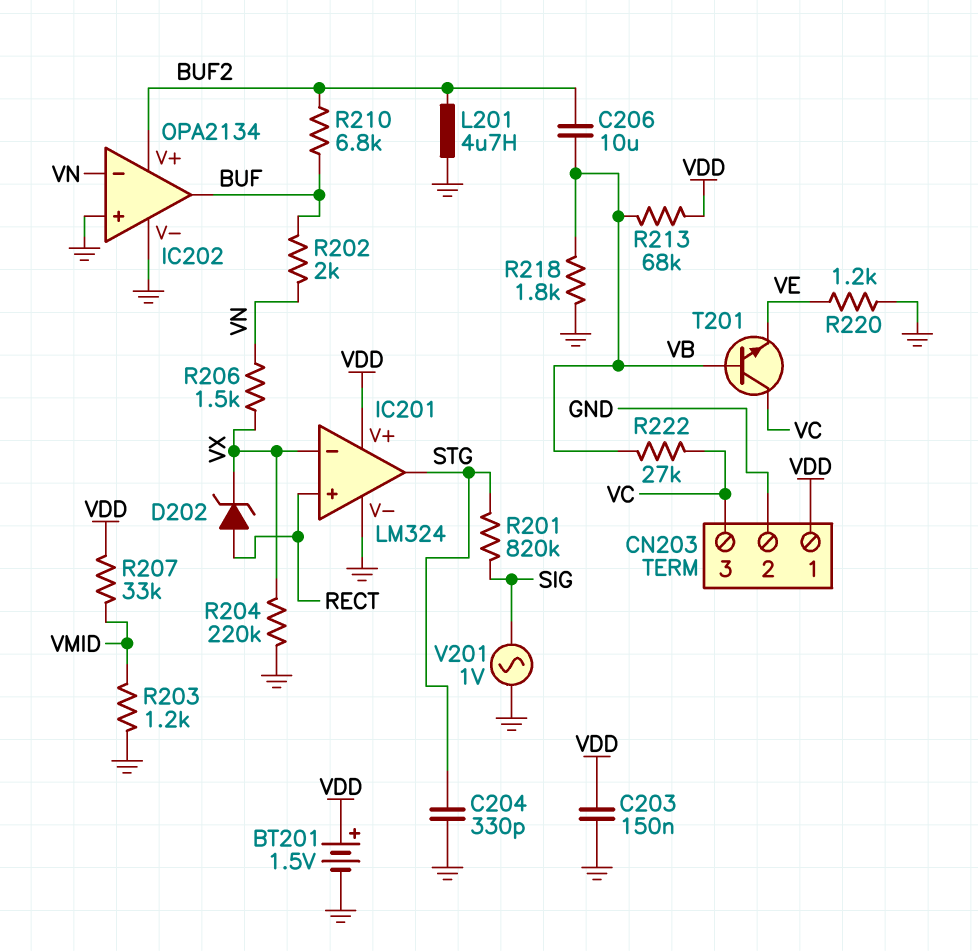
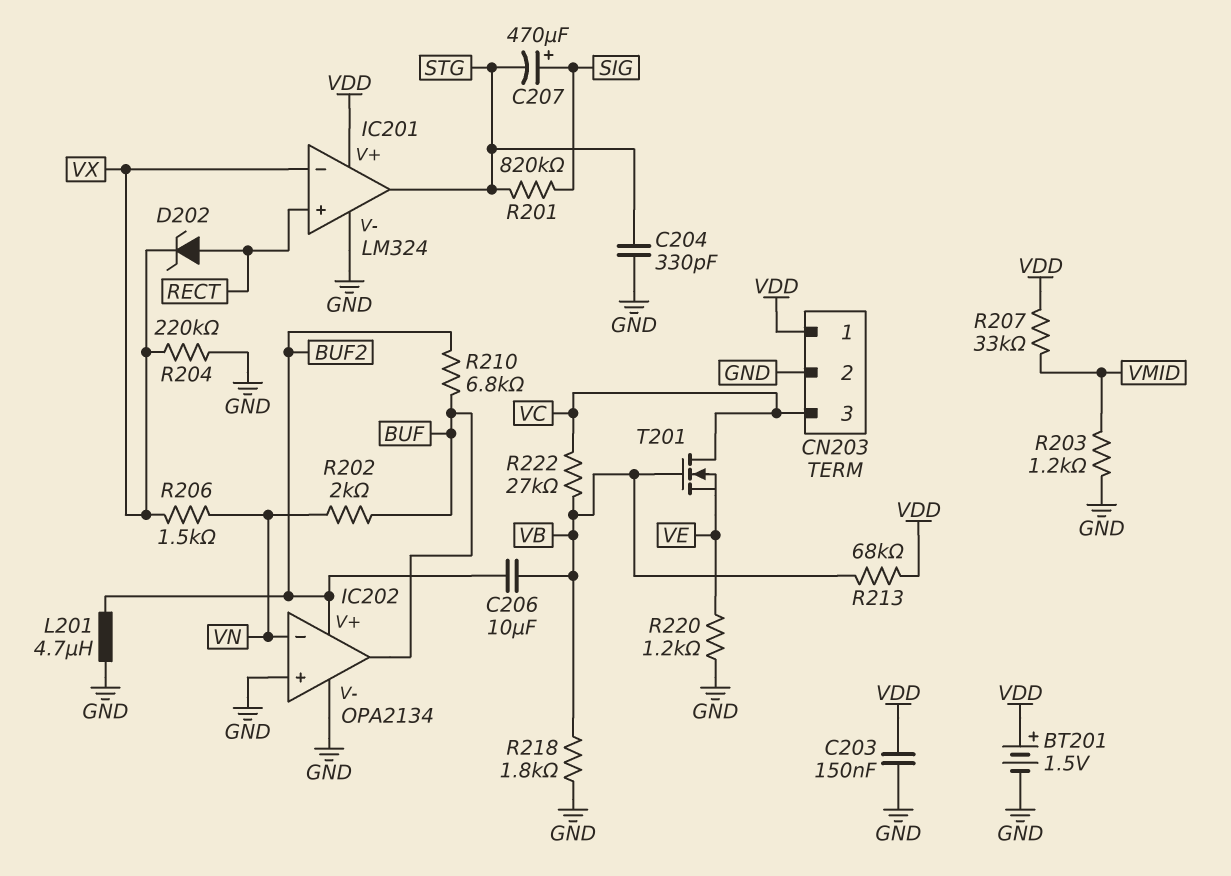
C207: none -> 470uF (plus SIG, minus STG)
T201: NPN (B VB, C VC, E VE) -> NMOS (G VB, D VC, S VE)
V201: AC 1V (GND, SIG) -> none

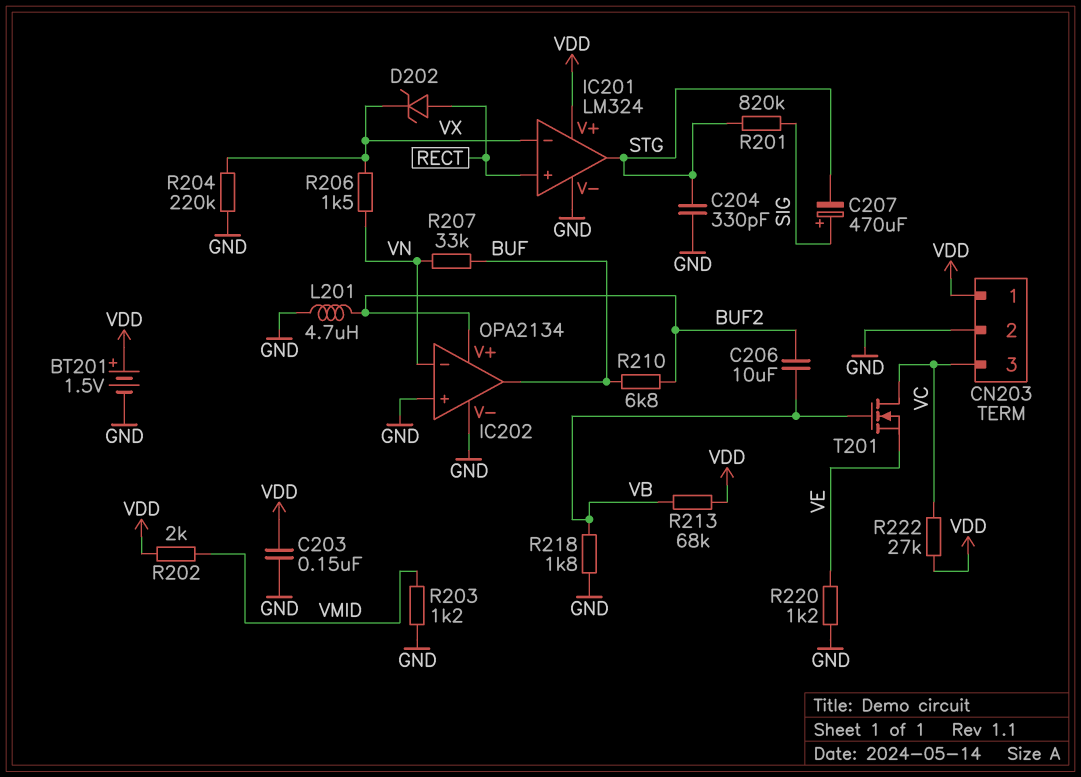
R202: 2k (BUF, VN) -> 2k (VDD, VMID)
R207: 33k (VDD, VMID) -> 33k (BUF, VN)
R222: 27k (VB, VC) -> 27k (VC, VDD)

